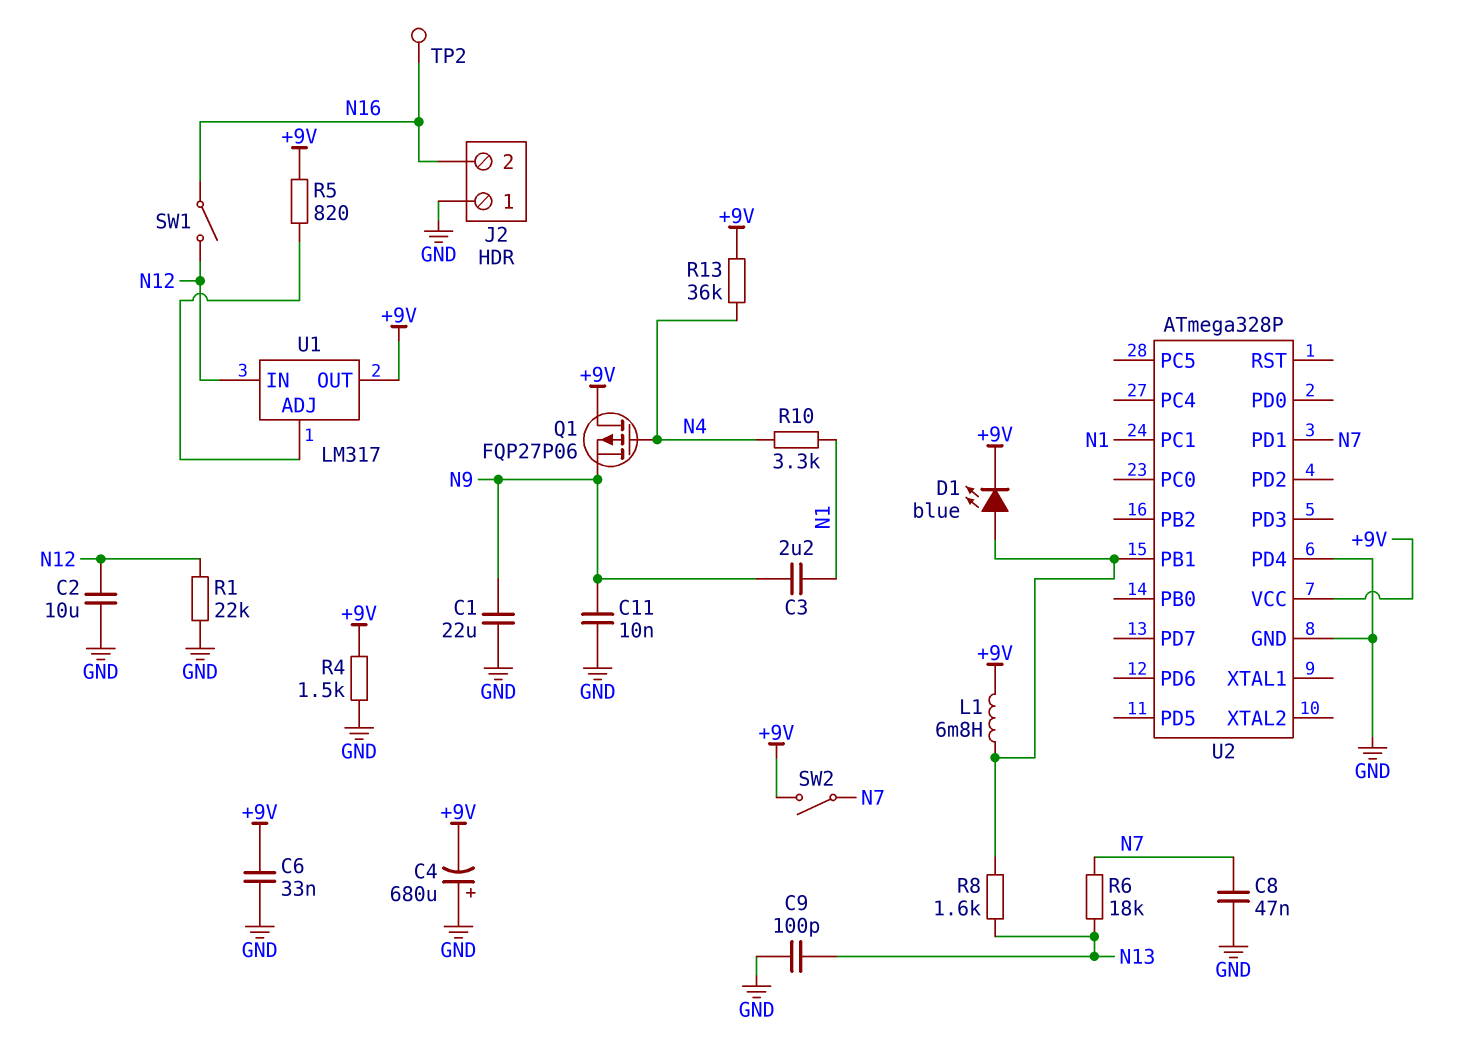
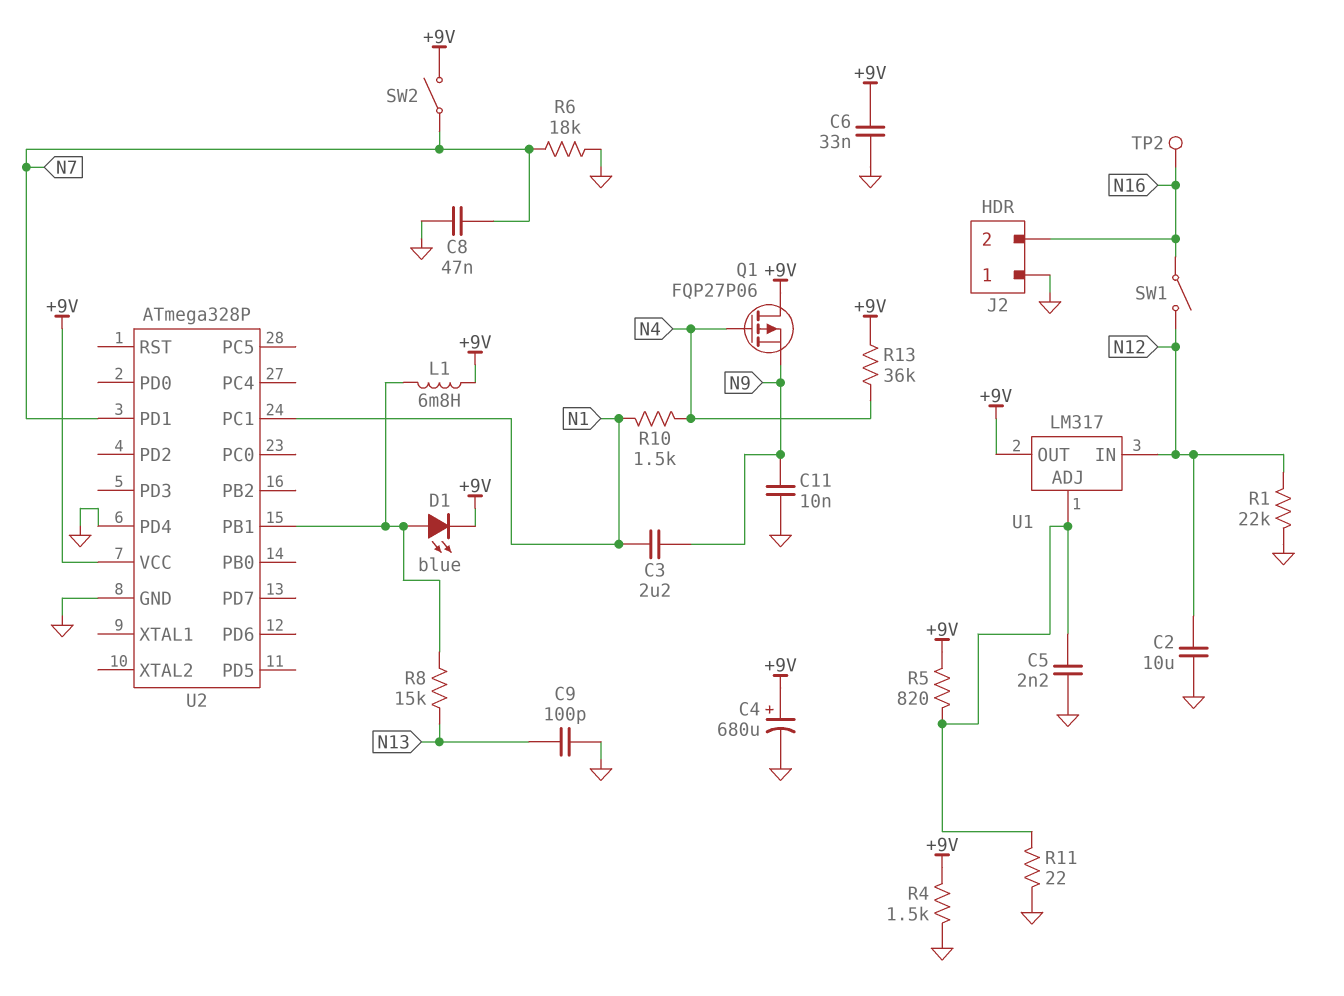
C1: 22uF (GND, N9) -> none
C4: 680uF (plus GND, minus +9V) -> 680uF (plus +9V, minus GND)
C5: none -> 2.2nF (GND, U1/ADJ)
R6: 18k (N7, N13) -> 18k (GND, N7)
R8: 1.6k (N13, U2/PB1) -> 15k (N13, U2/PB1)
R10: 3.3k (N1, N4) -> 1.5k (N1, N4)
R11: none -> 22 (GND, U1/ADJ)

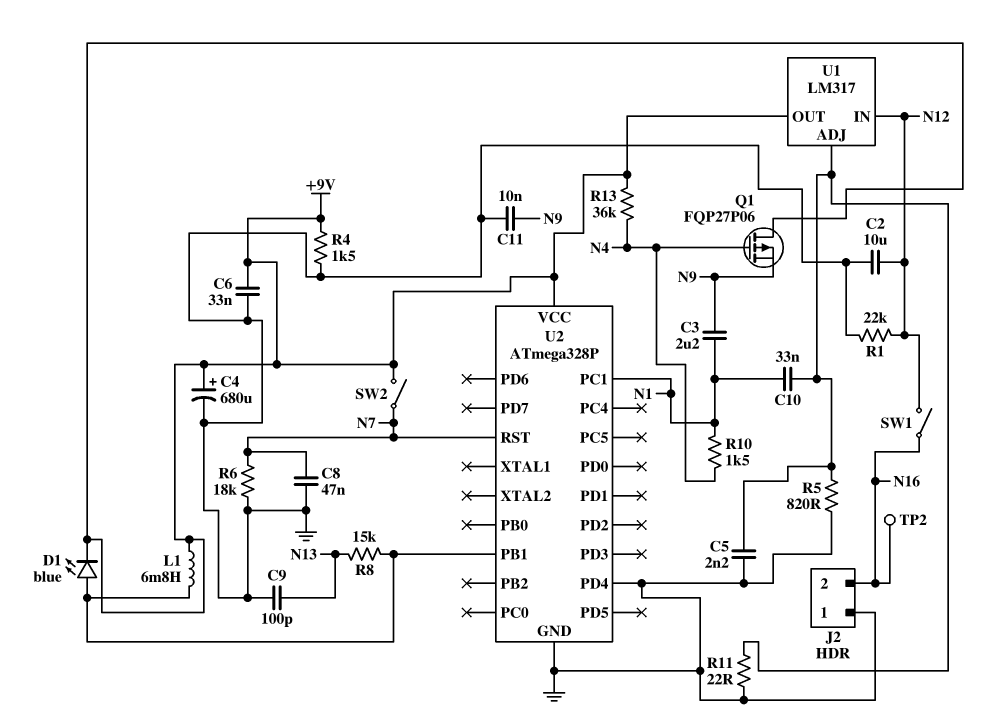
C10: none -> 33nF (N1, U1/ADJ)
R5: 820 (+9V, U1/ADJ) -> 820 (GND, U1/ADJ)
U2 pin PD1: N7 -> none
U2 pin RST: none -> N7

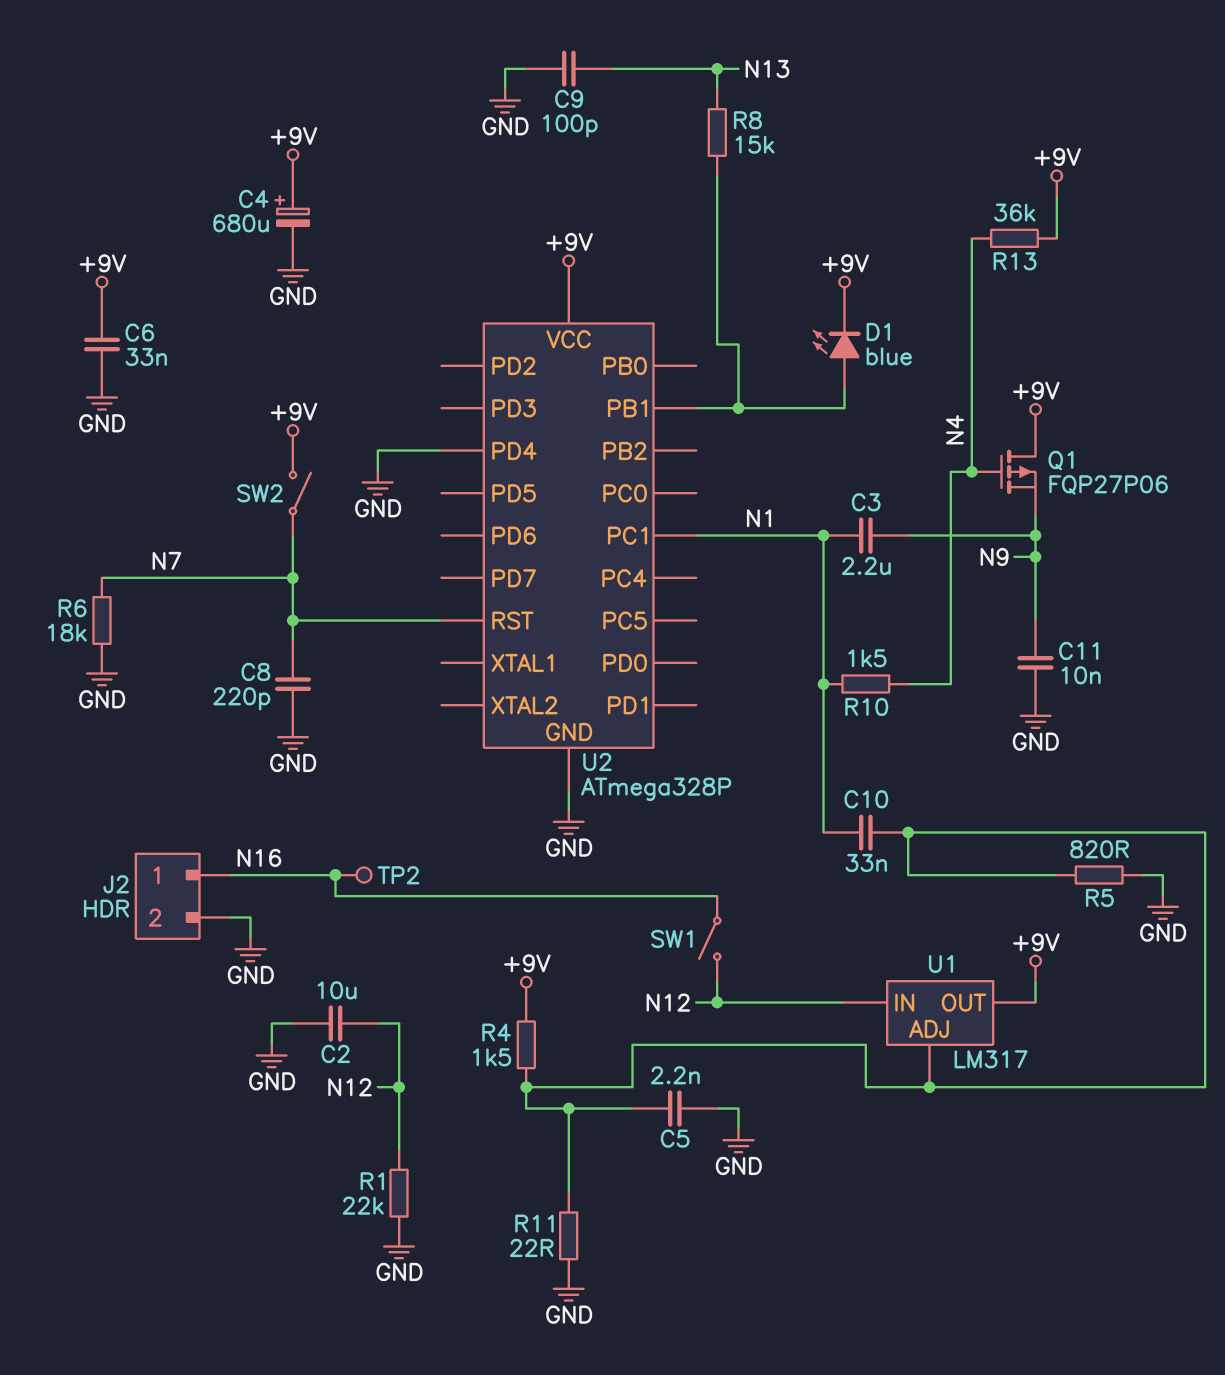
C8: 47nF (GND, N7) -> 220pF (GND, N7)
J2 pin 1: GND -> N16
J2 pin 2: N16 -> GND
L1: 6.8mH (+9V, U2/PB1) -> none
R4: 1.5k (+9V, GND) -> 1.5k (+9V, U1/ADJ)

